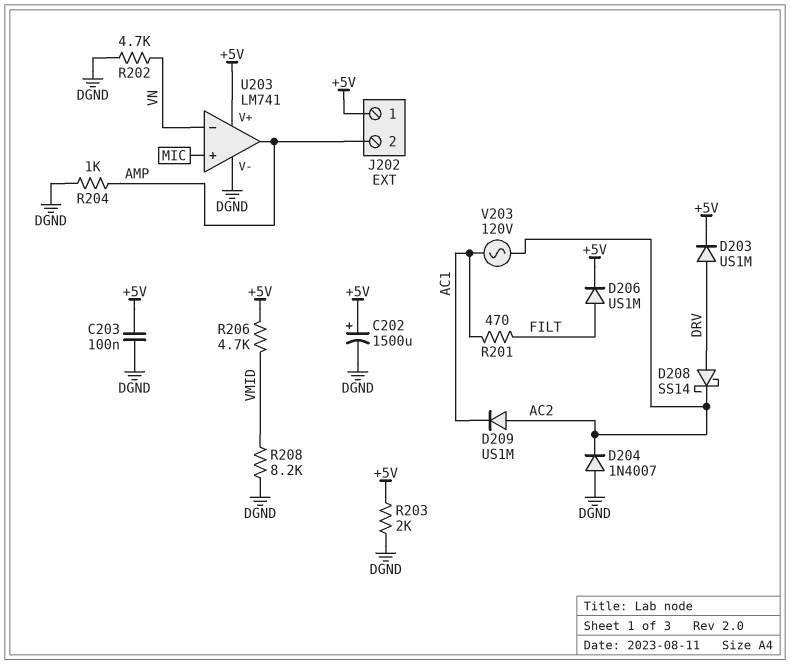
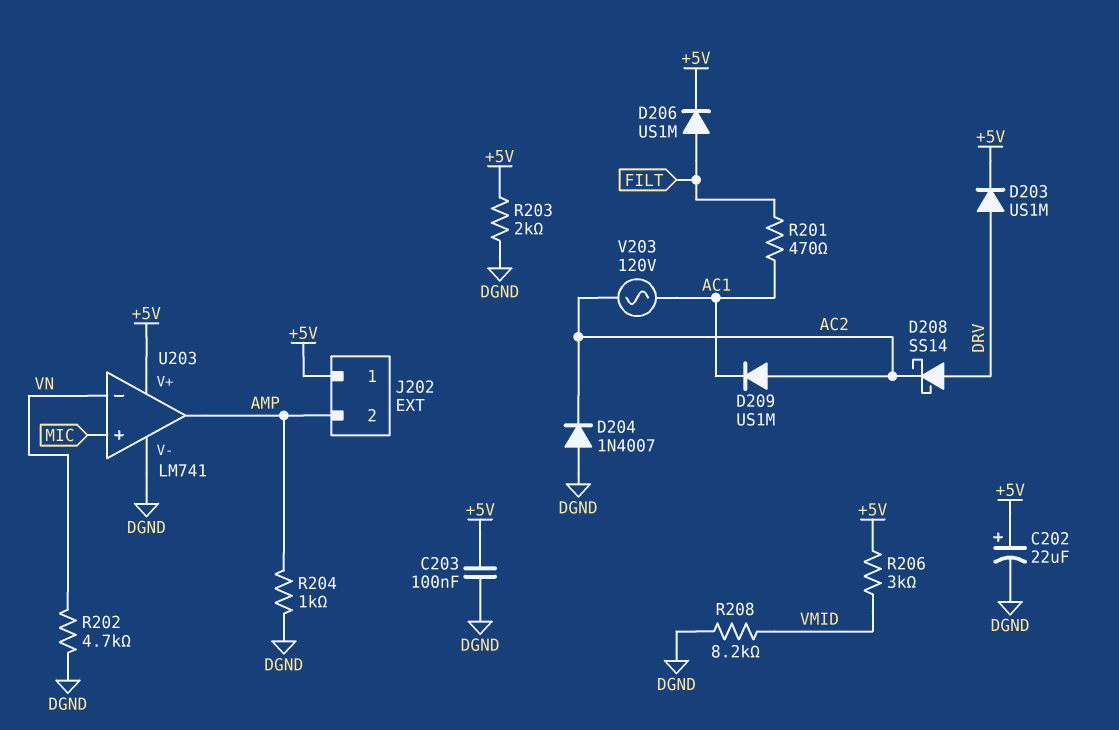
C202: 1500uF (plus +5V, minus DGND) -> 22uF (plus +5V, minus DGND)
R206: 4.7k (+5V, VMID) -> 3k (+5V, VMID)

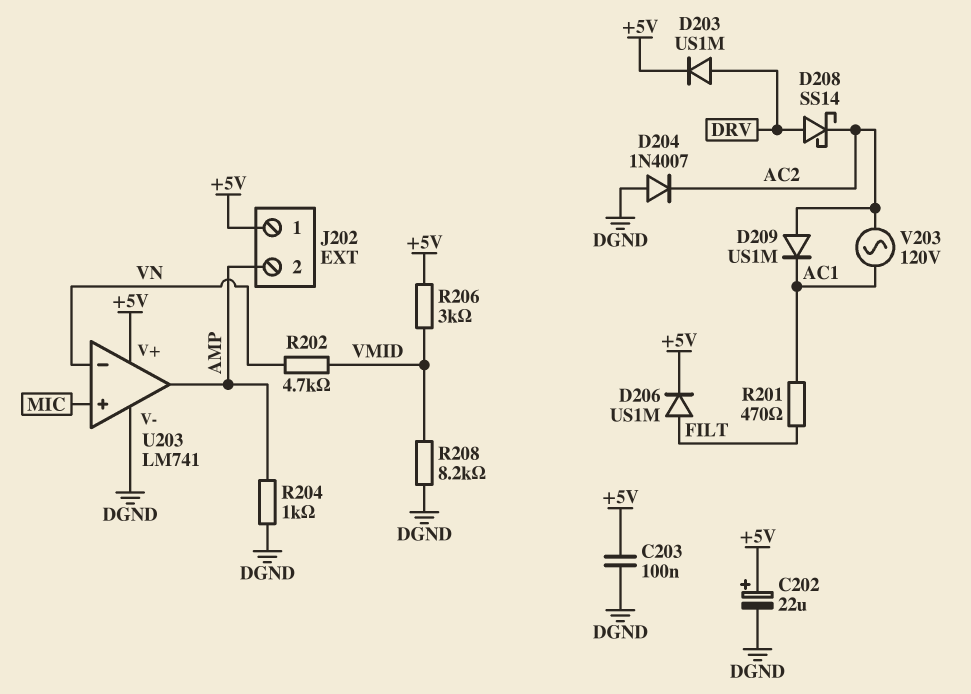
R202: 4.7k (DGND, VN) -> 4.7k (VMID, VN)
R203: 2k (+5V, DGND) -> none

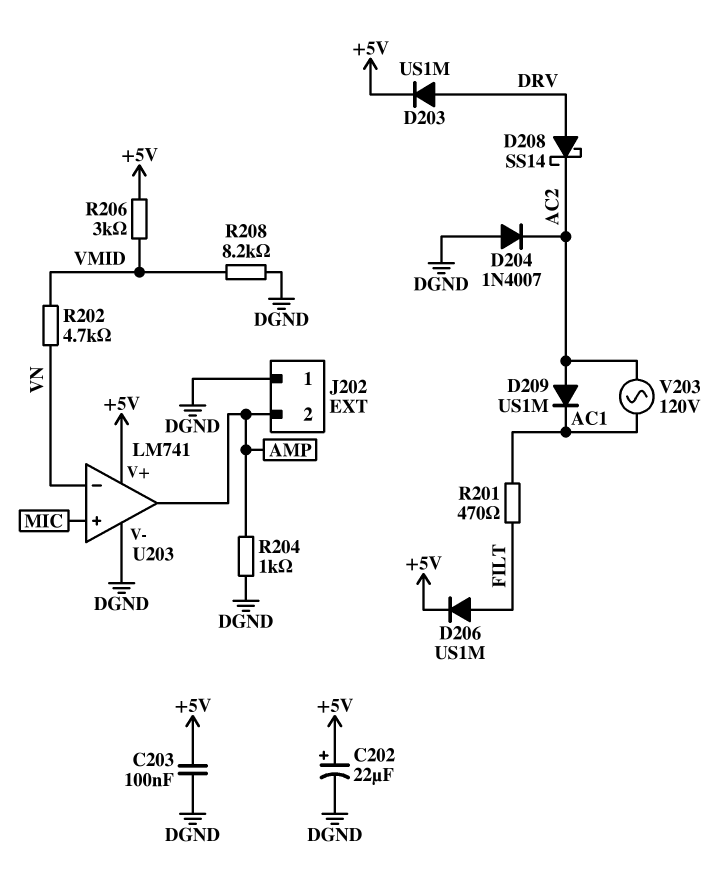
J202 pin 1: +5V -> DGND

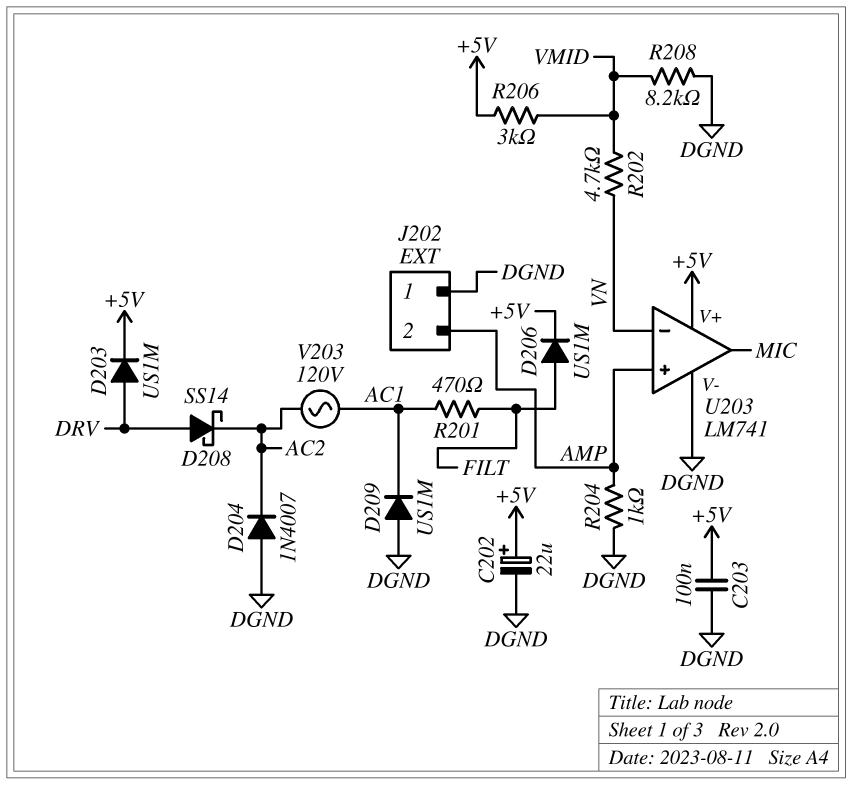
D209: diode US1M (A AC2, K AC1) -> diode US1M (A DGND, K AC1)
U203 pin in+: MIC -> AMP
U203 pin out: AMP -> MIC

